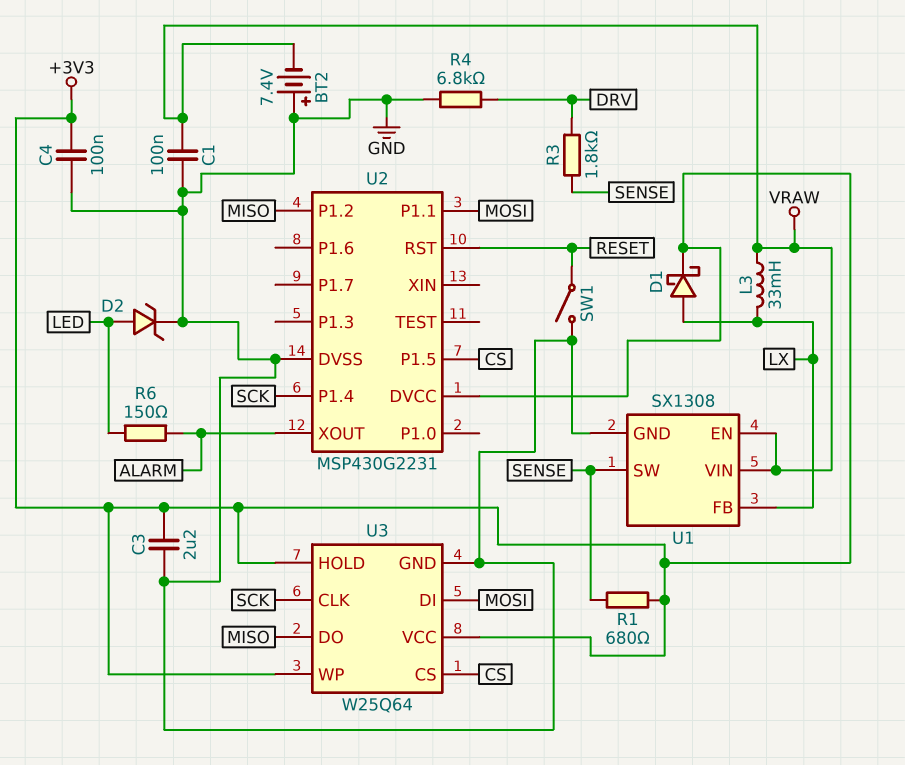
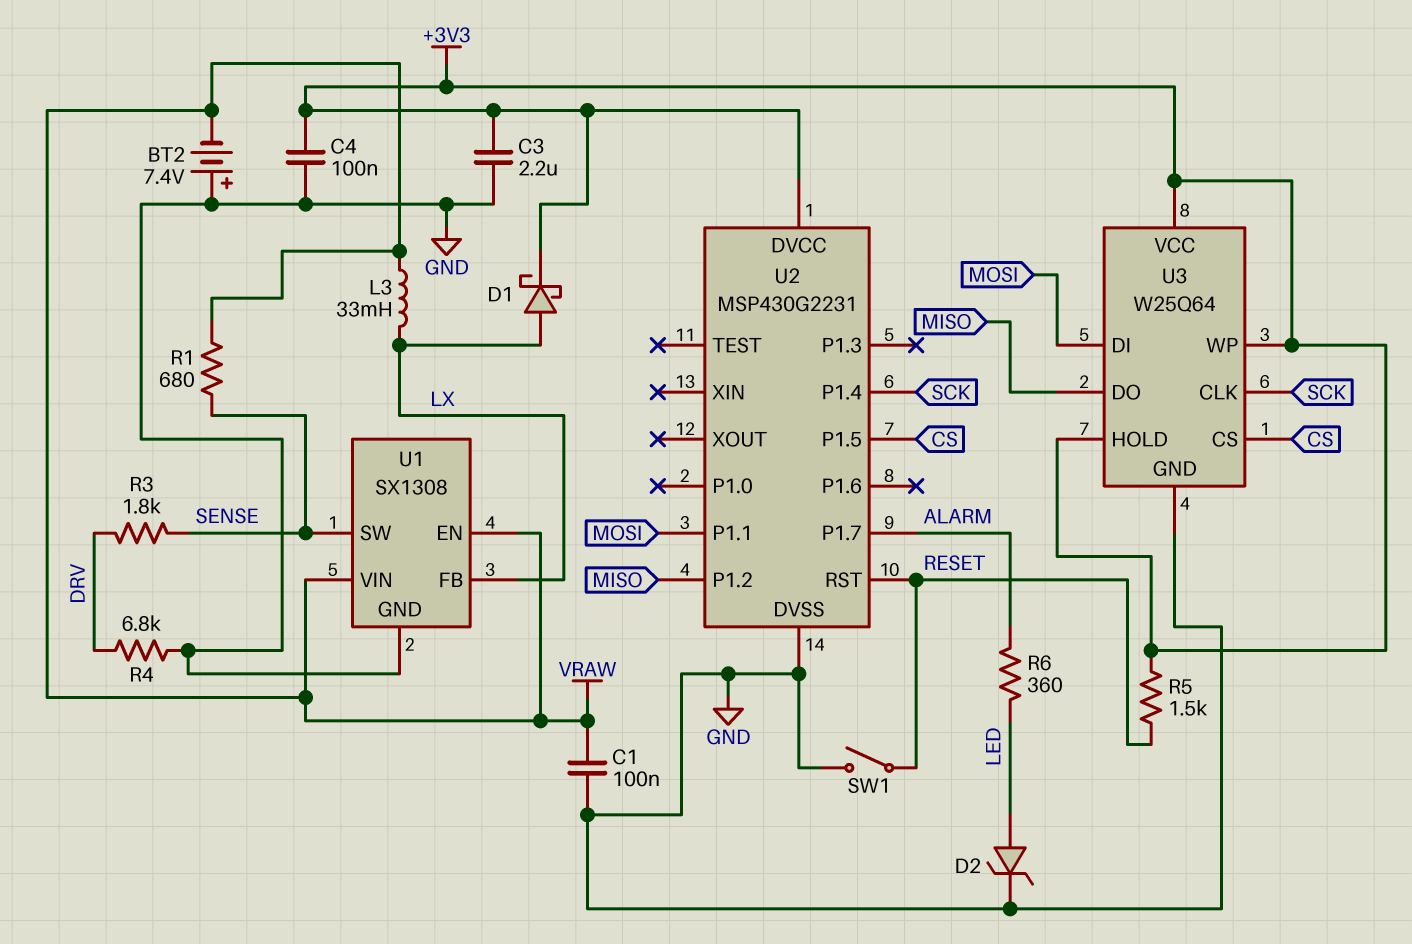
R1: 680 (+3V3, SENSE) -> 680 (SENSE, VRAW)
R5: none -> 1.5k (+3V3, RESET)
R6: 150 (ALARM, LED) -> 360 (ALARM, LED)
U2 pin P1.7: none -> ALARM
U2 pin XOUT: ALARM -> none

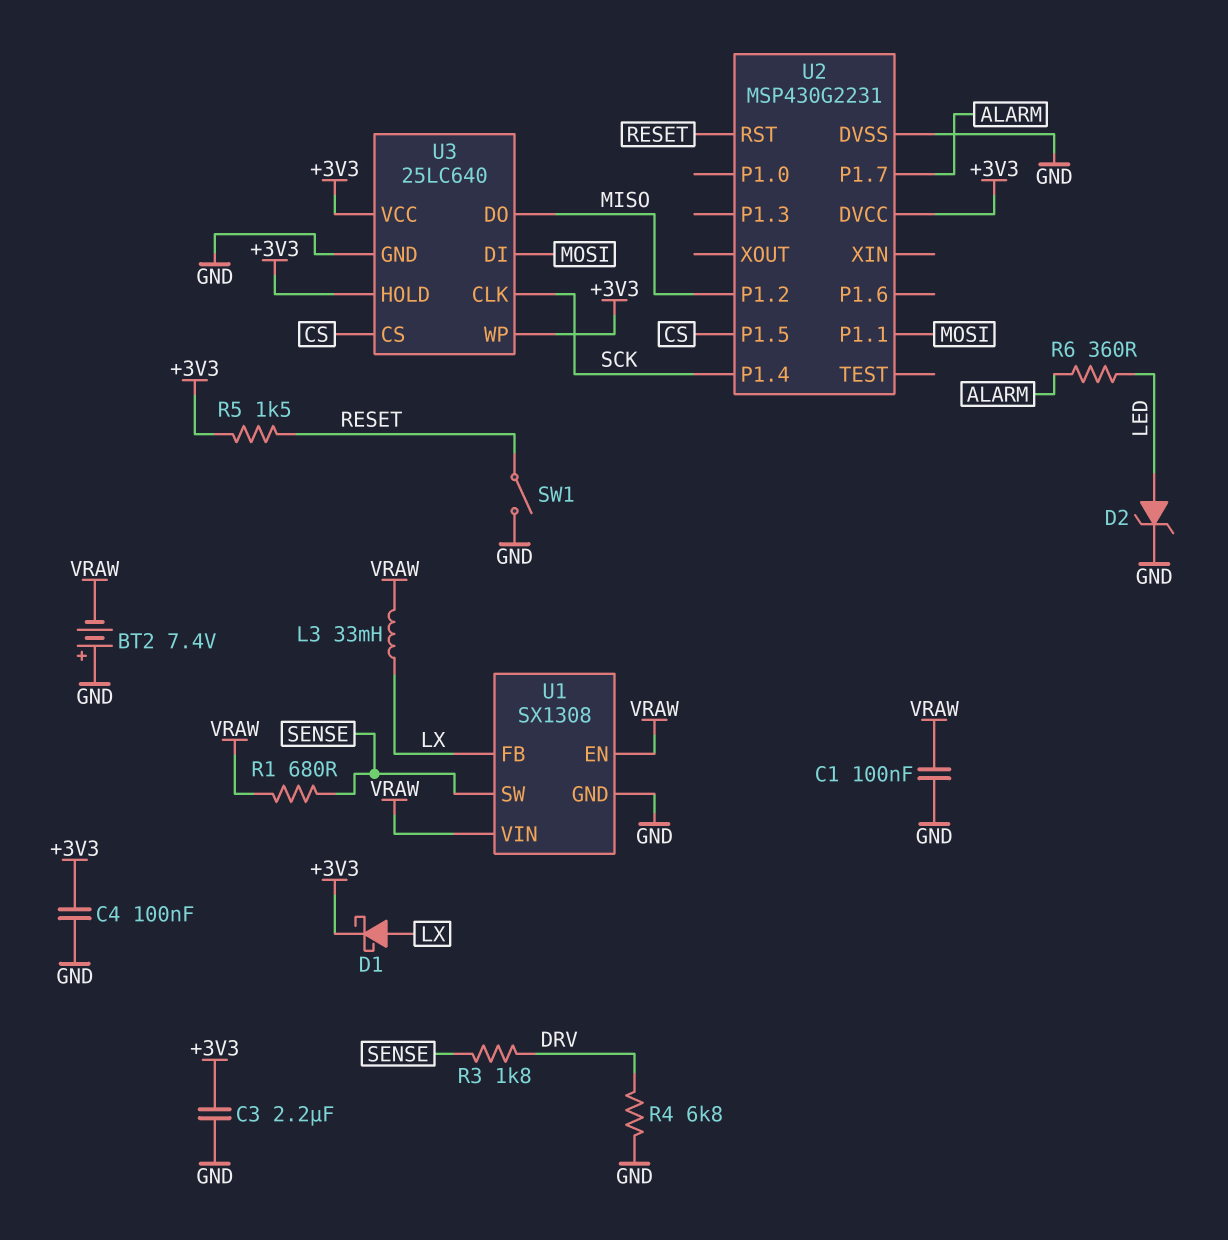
U3: W25Q64 -> 25LC640

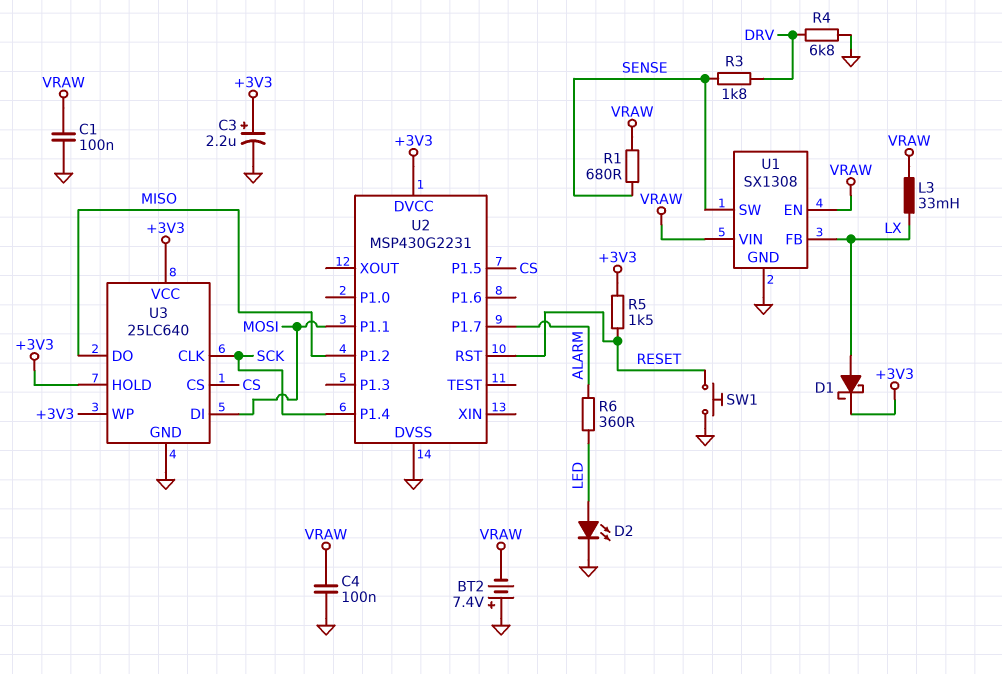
C3: 2.2uF (+3V3, GND) -> 2.2uF (plus +3V3, minus GND)
C4: 100nF (+3V3, GND) -> 100nF (GND, VRAW)
D2: zener (A LED, K GND) -> LED (A LED, K GND)
SW1: switch (GND, RESET) -> button (GND, RESET)

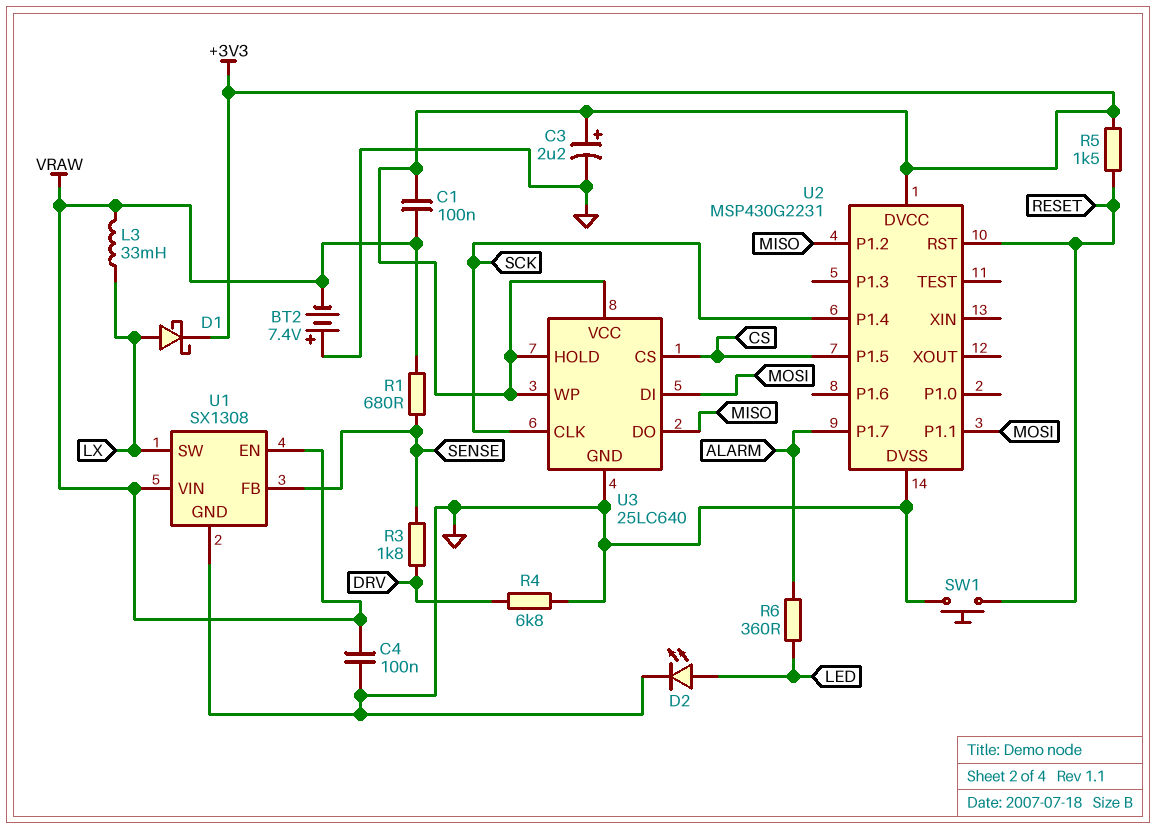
C1: 100nF (GND, VRAW) -> 100nF (+3V3, VRAW)
U1 pin FB: LX -> SENSE
U1 pin SW: SENSE -> LX

